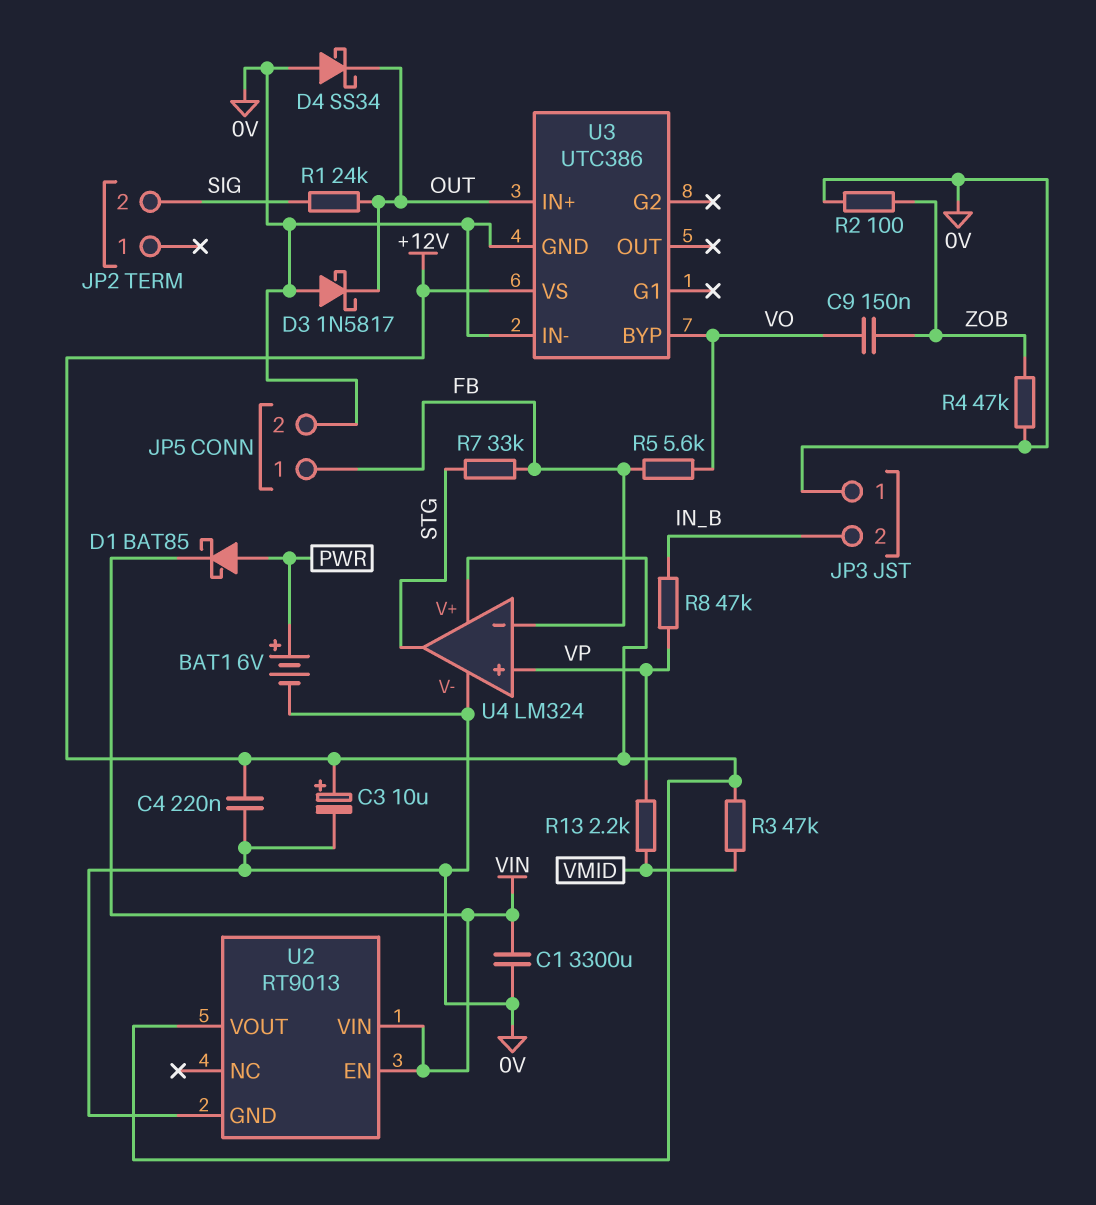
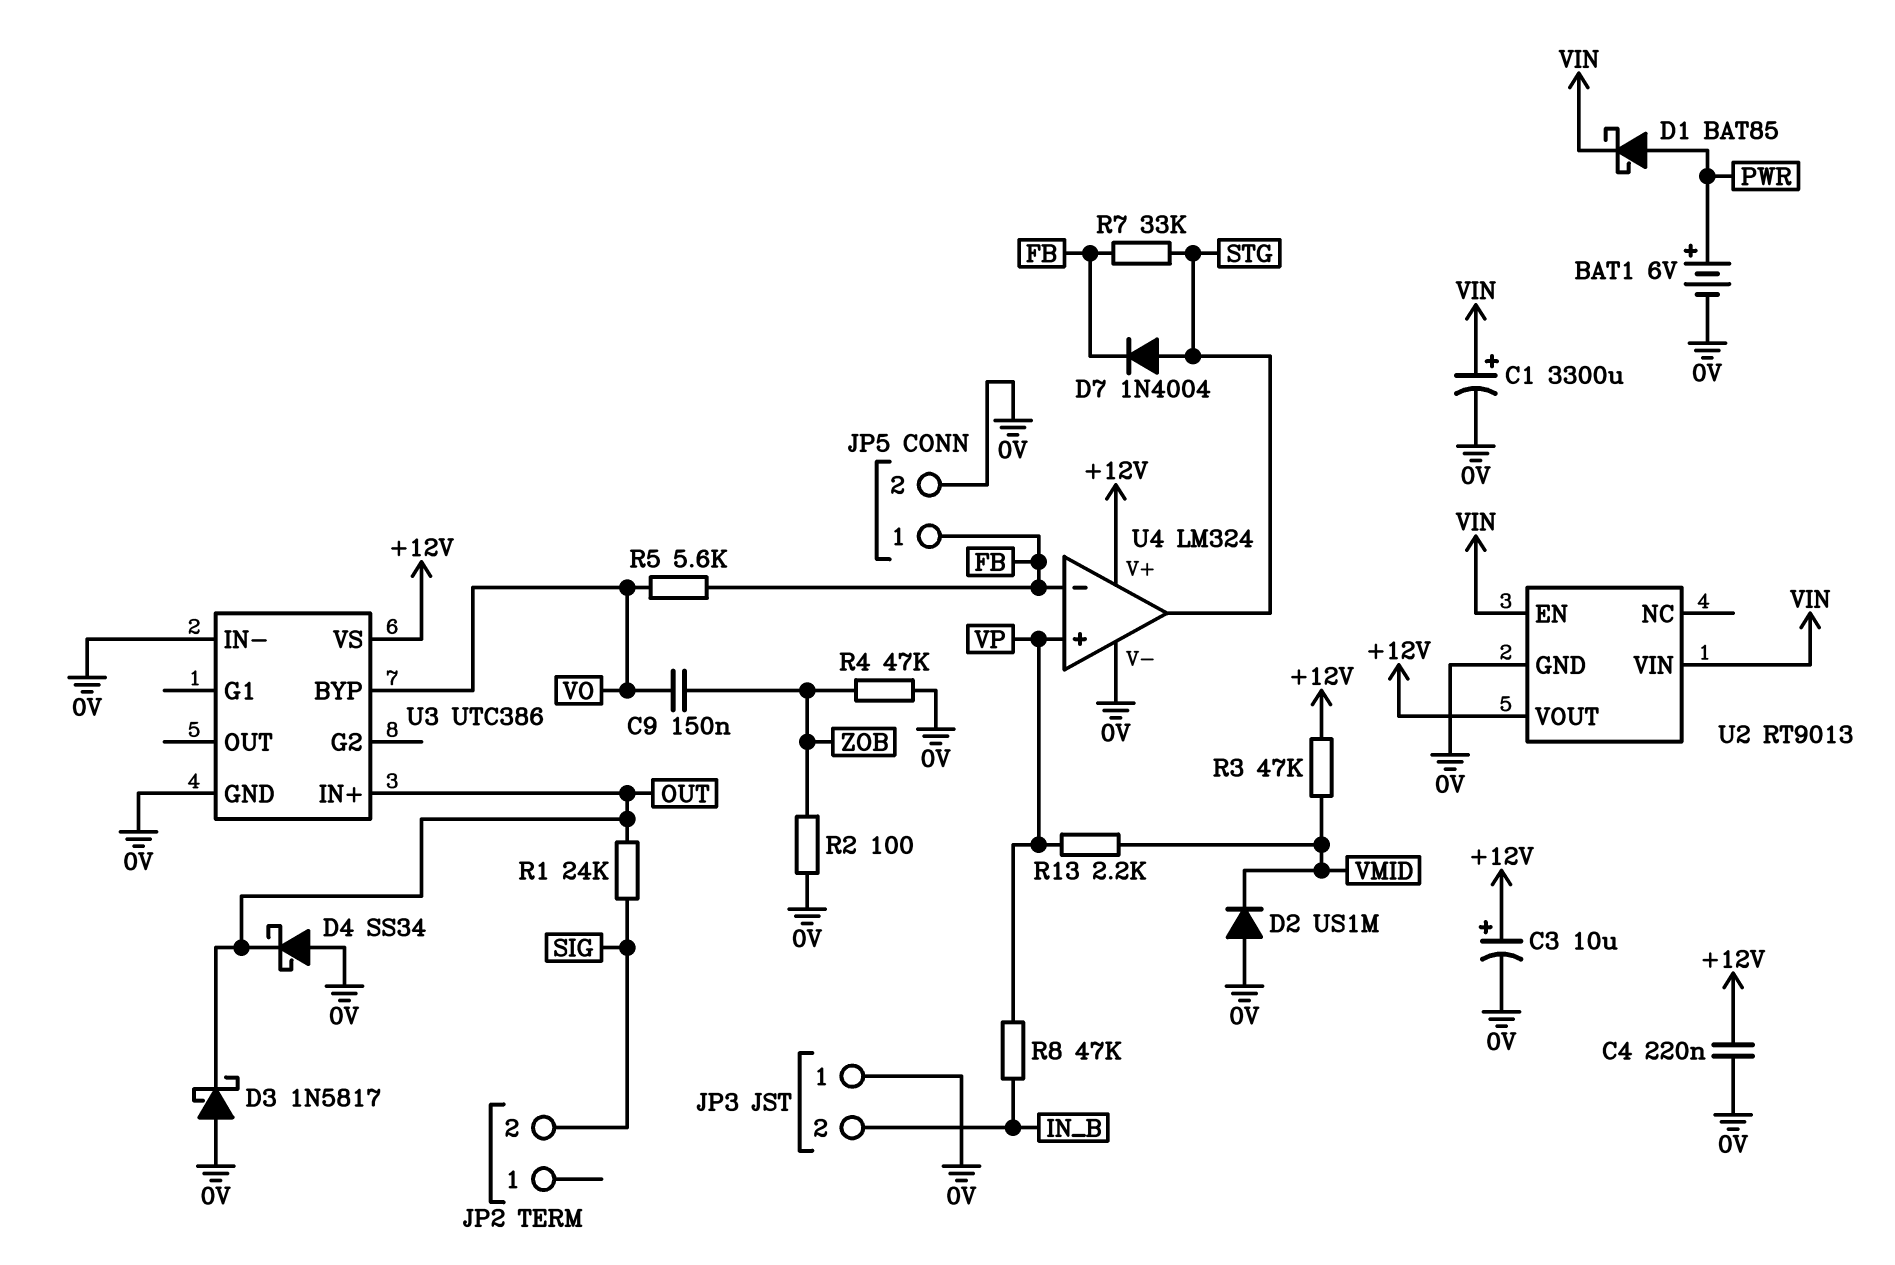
C1: 3300uF (0V, VIN) -> 3300uF (plus VIN, minus 0V)
D2: none -> diode US1M (A 0V, K VMID)
D7: none -> diode 1N4004 (A STG, K FB)

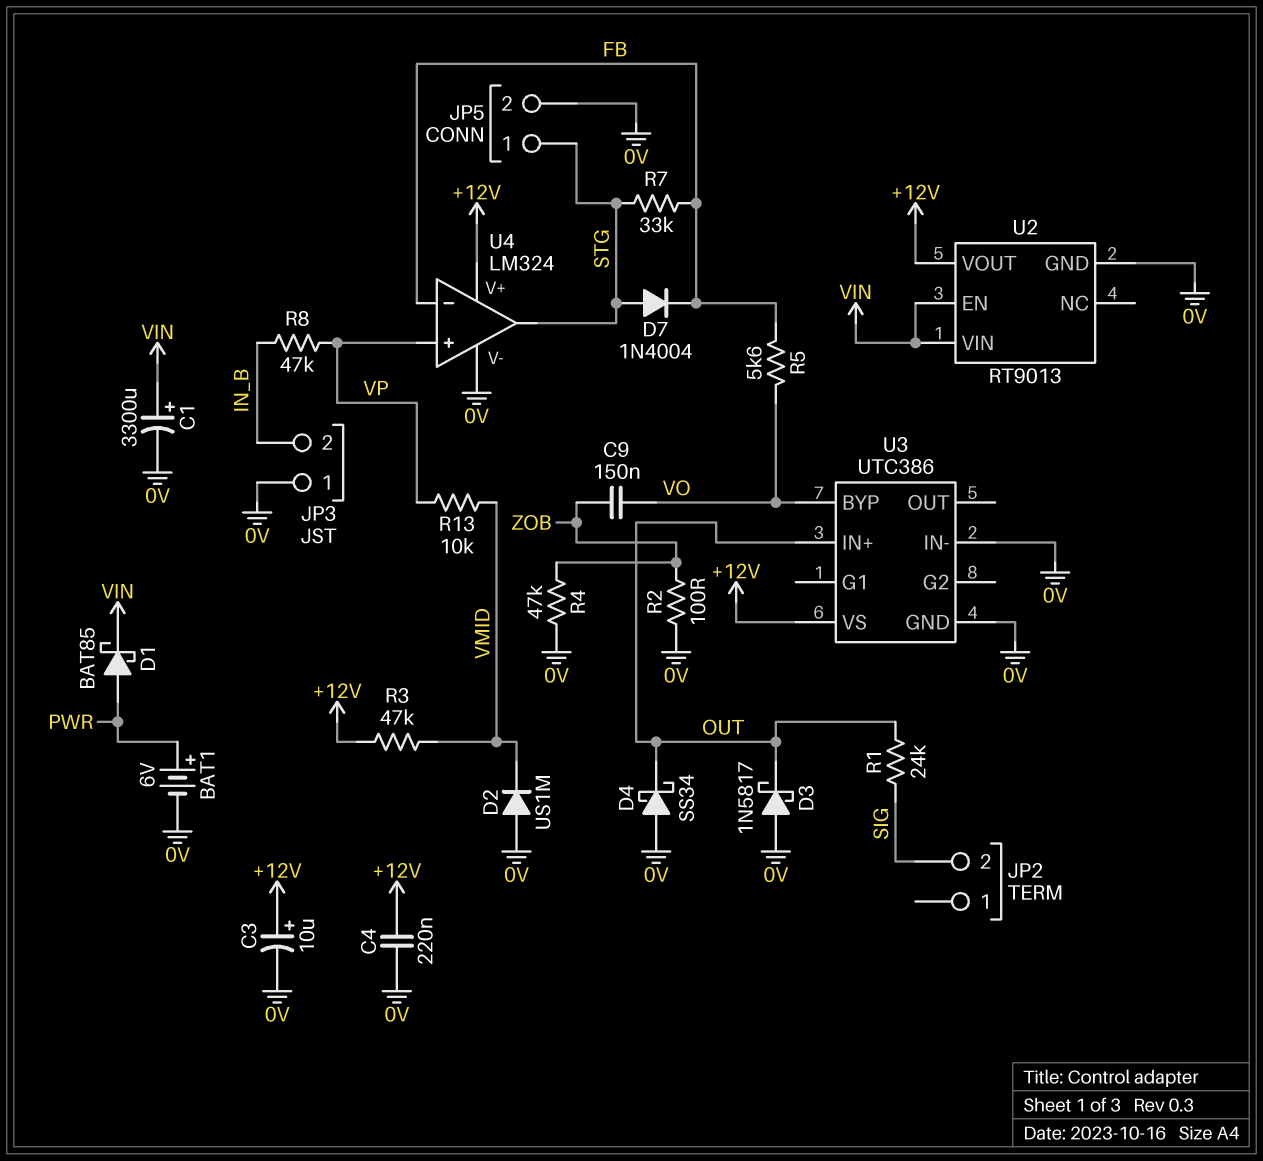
JP5 pin 1: FB -> STG
R13: 2.2k (VMID, VP) -> 10k (VMID, VP)

